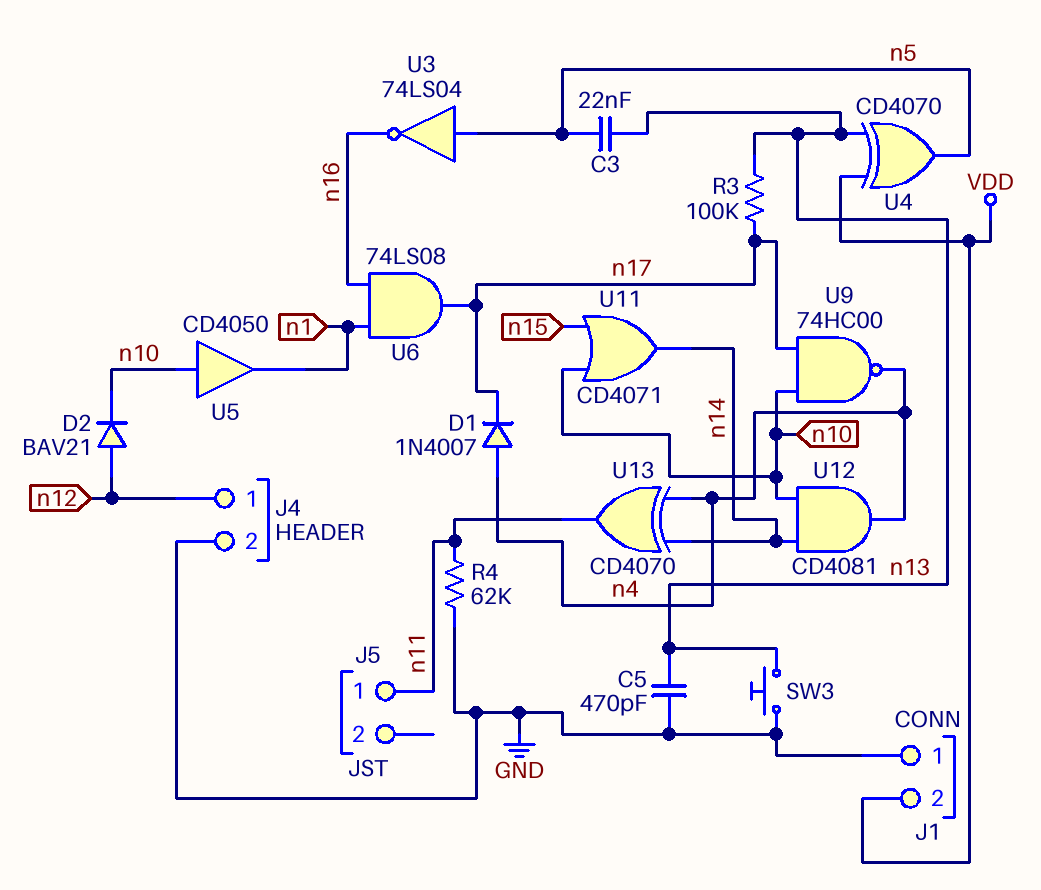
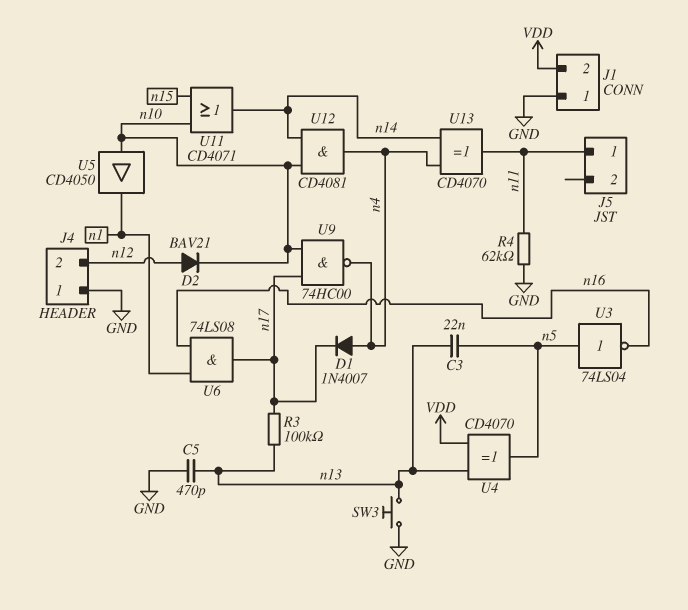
J4 pin 1: n12 -> GND
J4 pin 2: GND -> n12

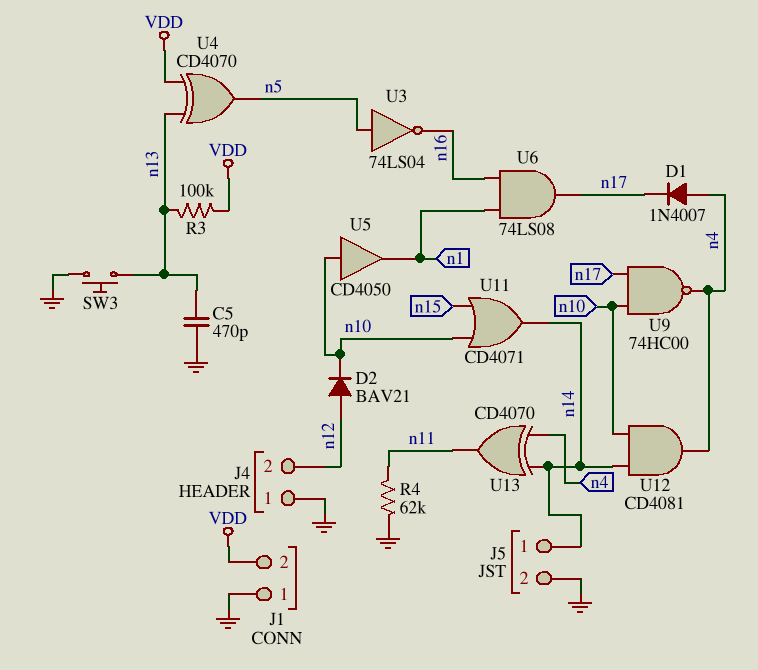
C3: 22nF (n5, n13) -> none
J5 pin 1: n11 -> n14
J5 pin 2: none -> GND
R3: 100k (n13, n17) -> 100k (VDD, n13)

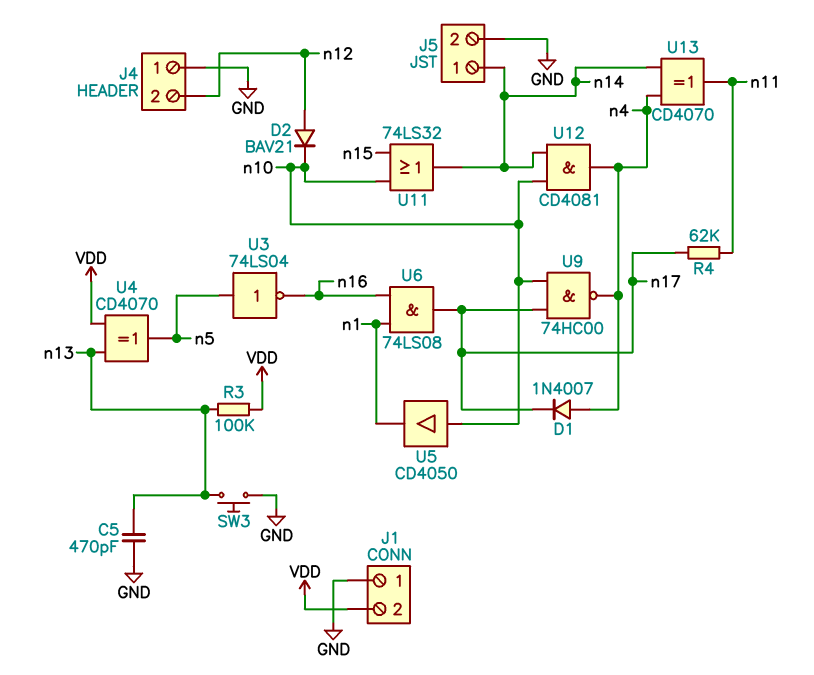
R4: 62k (GND, n11) -> 62k (n11, n17)
U11: OR CD4071 (in n10, in n15, out n14) -> OR 74LS32 (in n10, in n15, out n14)

